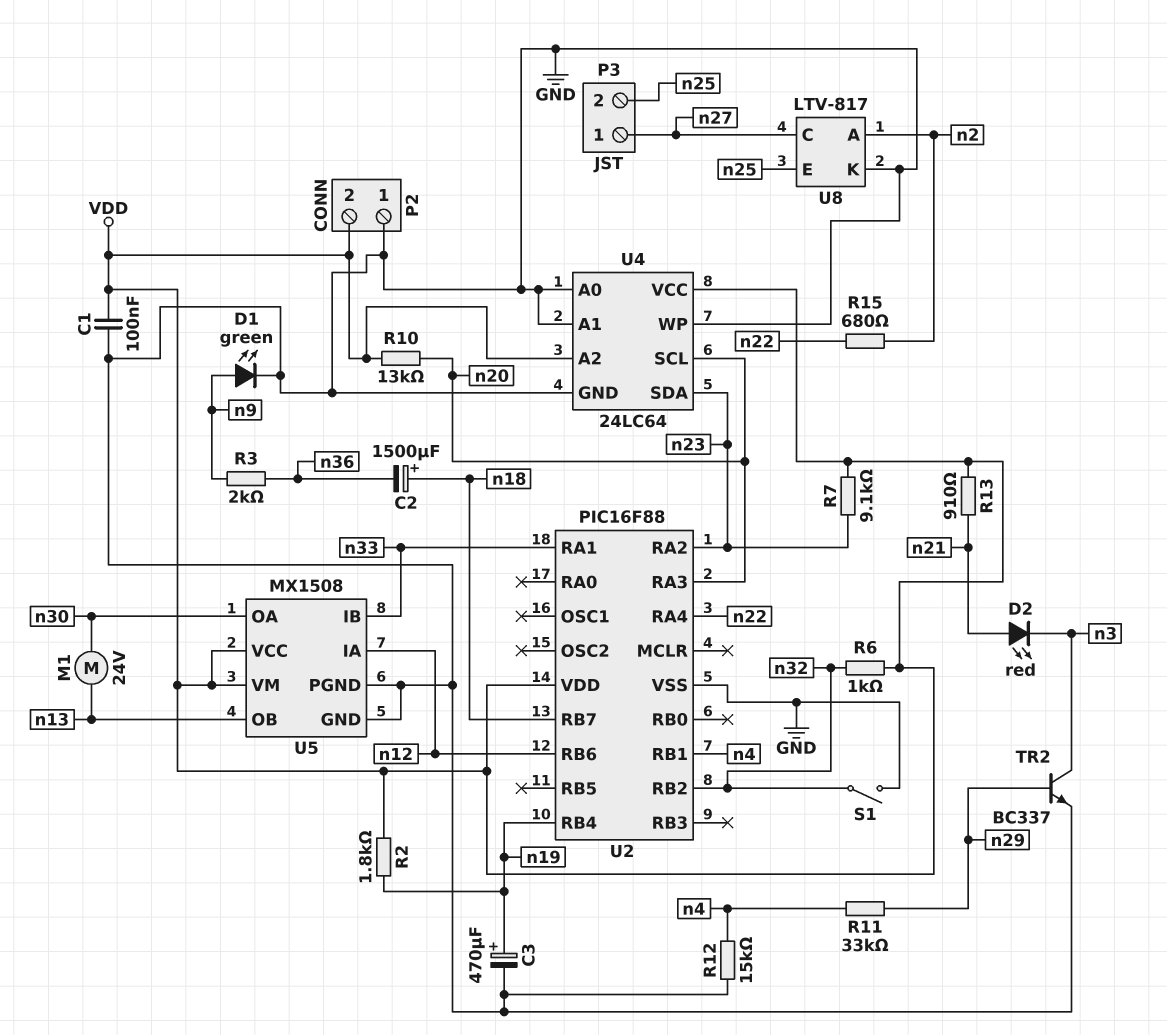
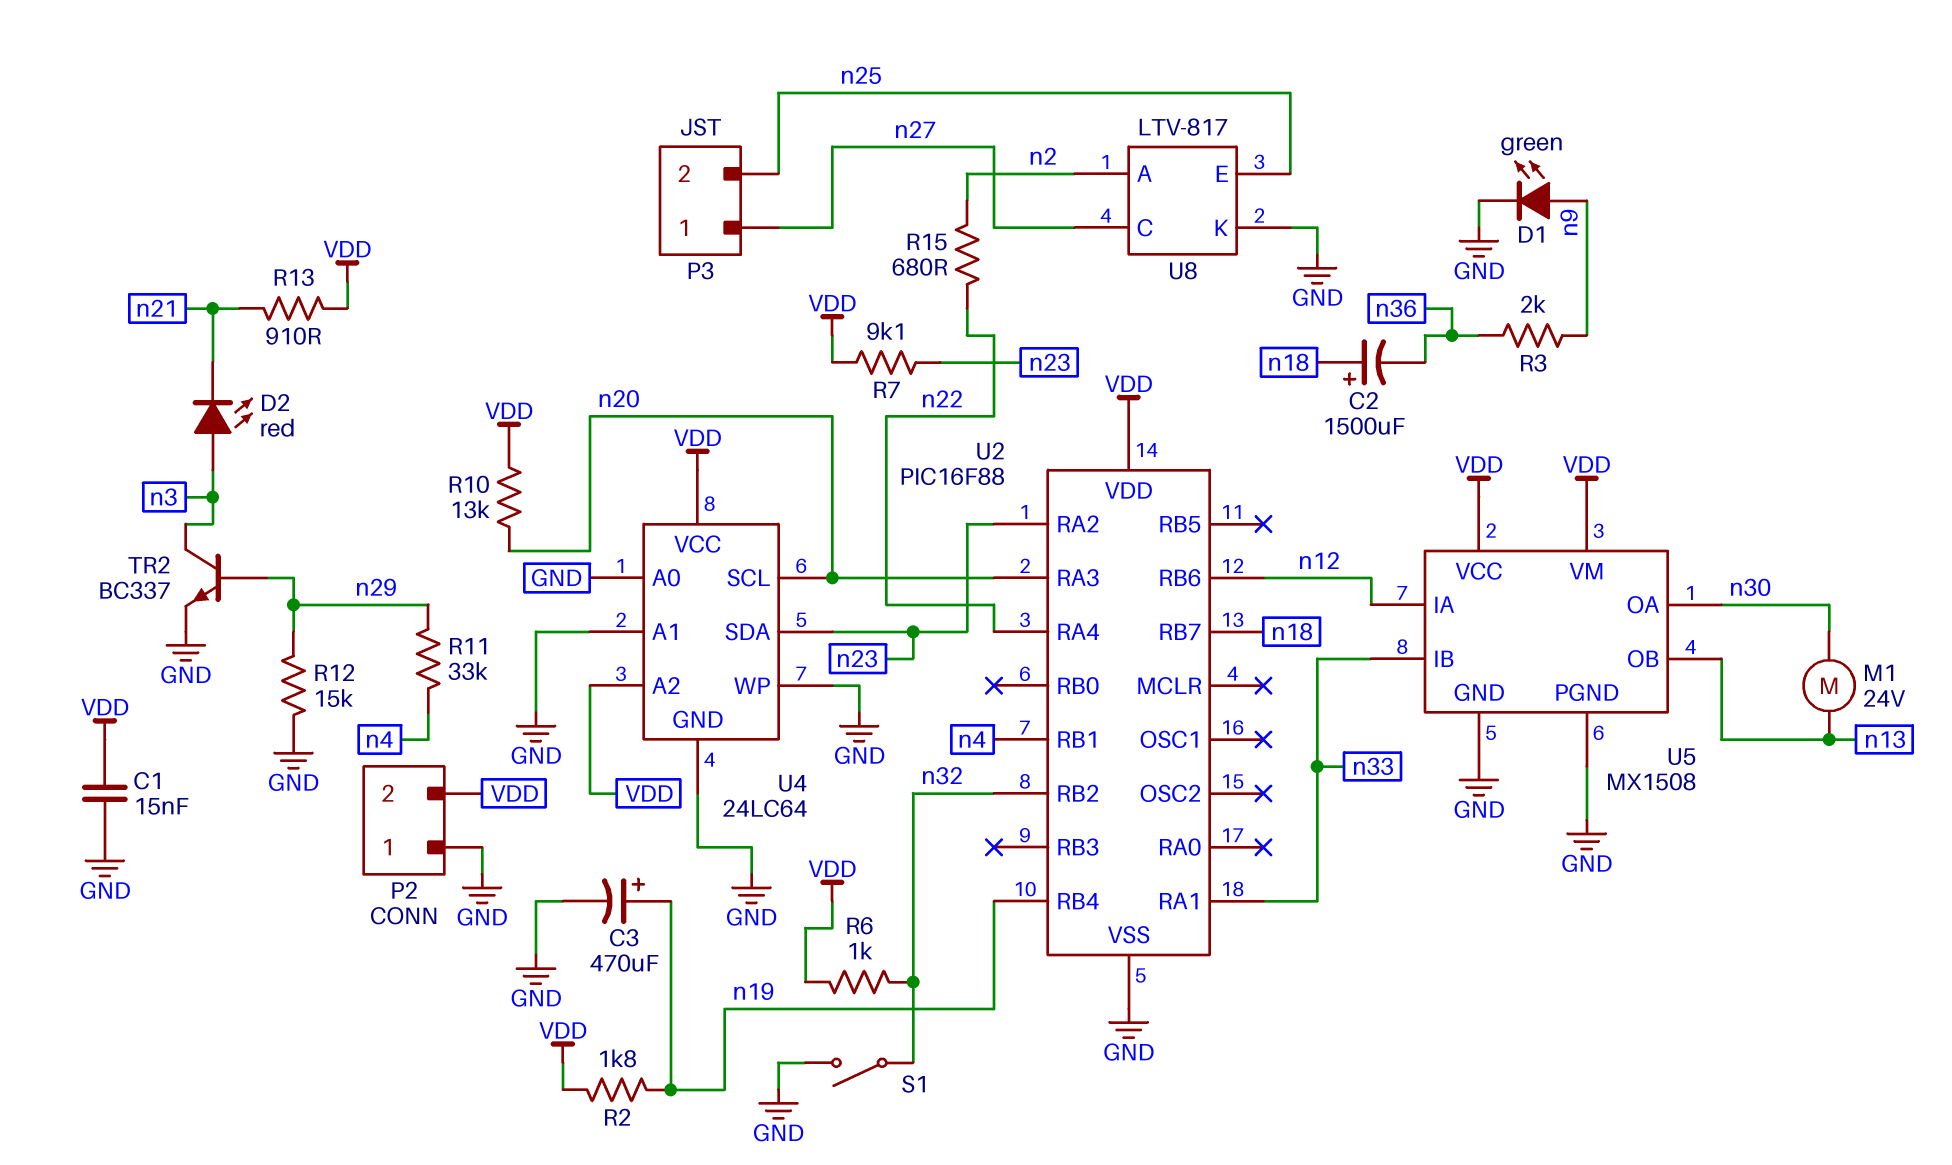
C1: 100nF (GND, VDD) -> 15nF (GND, VDD)
D2: LED red (A n21, K n3) -> LED red (A n3, K n21)
R12: 15k (GND, n4) -> 15k (GND, n29)

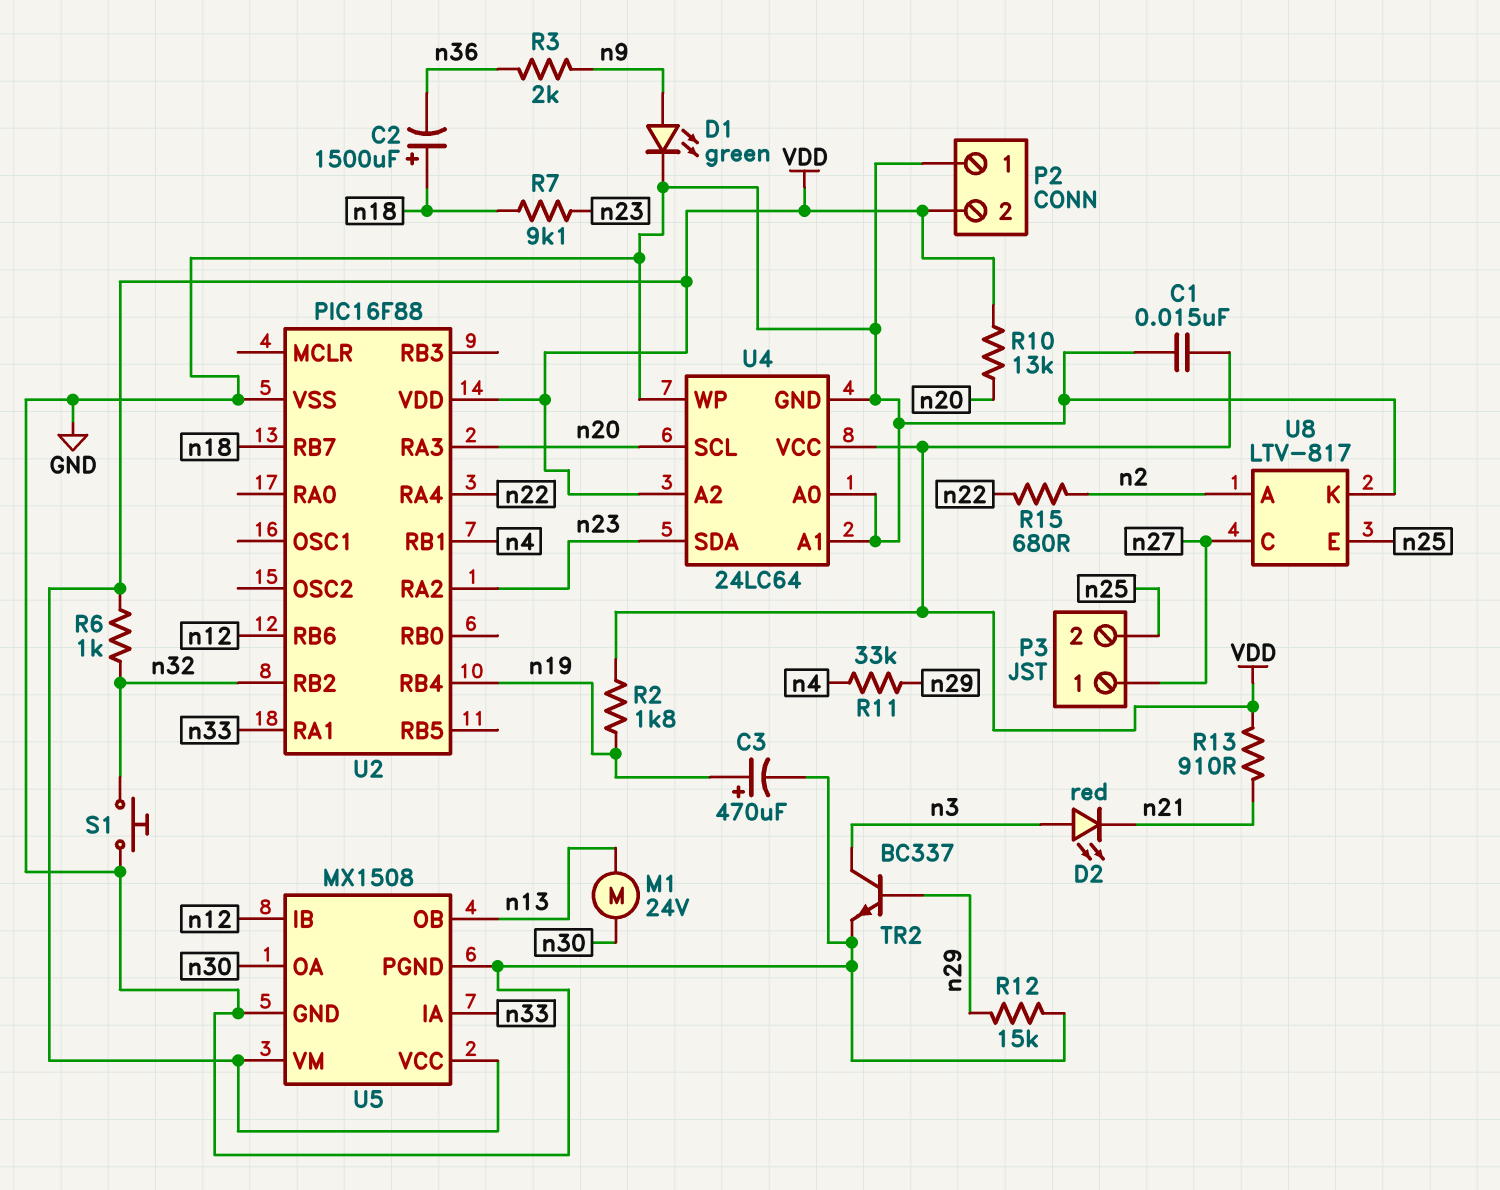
R7: 9.1k (VDD, n23) -> 9.1k (n18, n23)
S1: switch (GND, n32) -> button (GND, n32)
U5 pin IA: n12 -> n33
U5 pin IB: n33 -> n12

